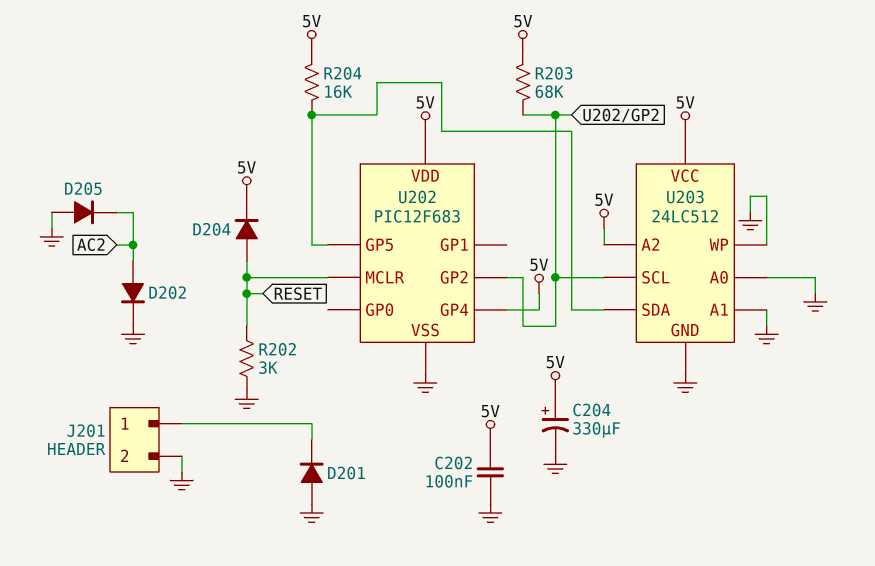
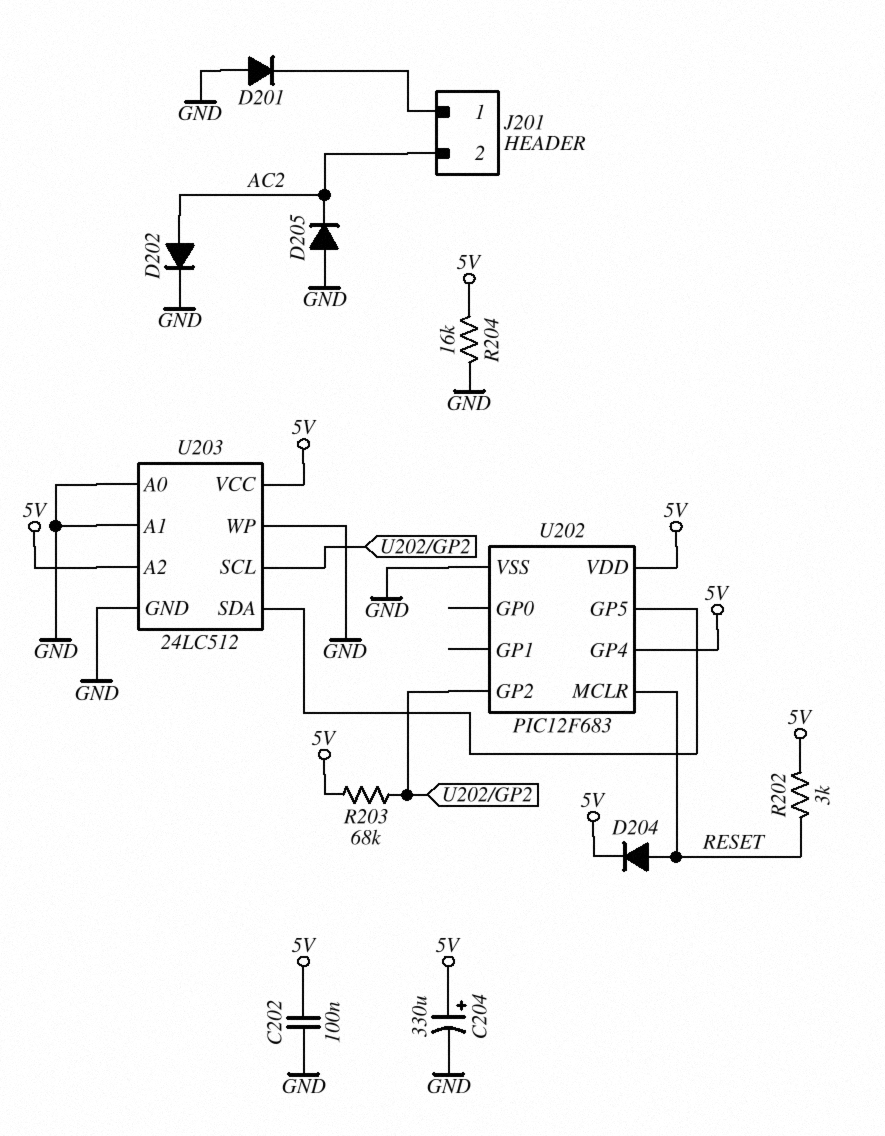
J201 pin 2: GND -> AC2
R202: 3k (GND, RESET) -> 3k (5V, RESET)
R204: 16k (5V, U202/GP5) -> 16k (5V, GND)

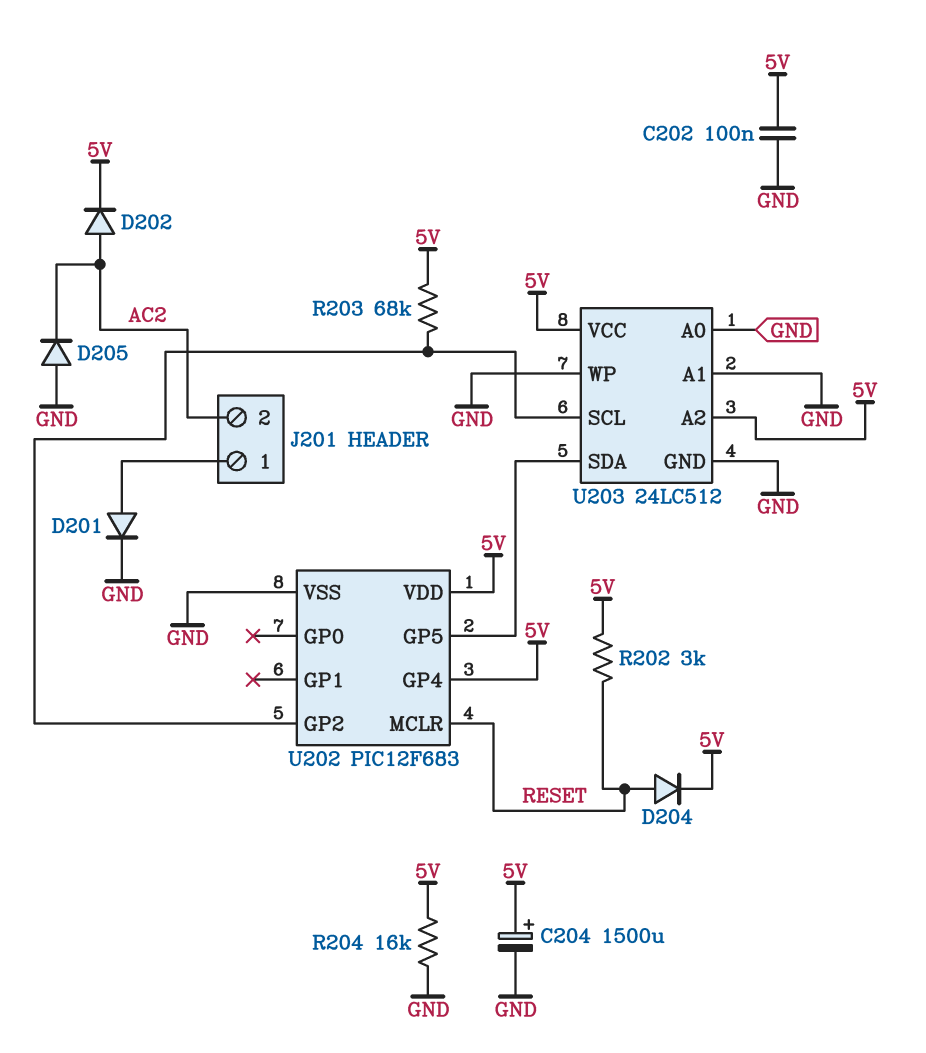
C204: 330uF (plus 5V, minus GND) -> 1500uF (plus 5V, minus GND)
D201: diode (A GND, K J201/1) -> diode (A J201/1, K GND)
D202: diode (A AC2, K GND) -> diode (A AC2, K 5V)

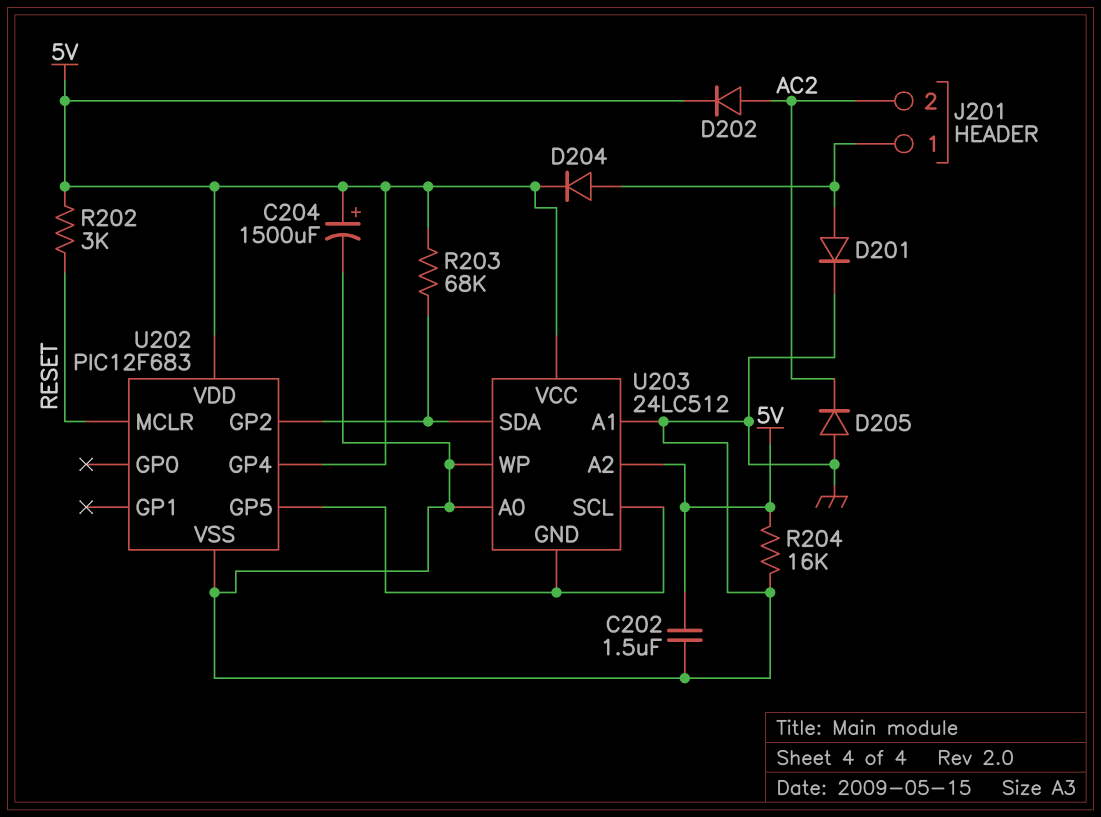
C202: 100nF (5V, GND) -> 1.5uF (5V, GND)
D204: diode (A RESET, K 5V) -> diode (A J201/1, K 5V)
U203 pin GND: GND -> U202/GP5
U203 pin SCL: U202/GP2 -> U202/GP5
U203 pin SDA: U202/GP5 -> U202/GP2

